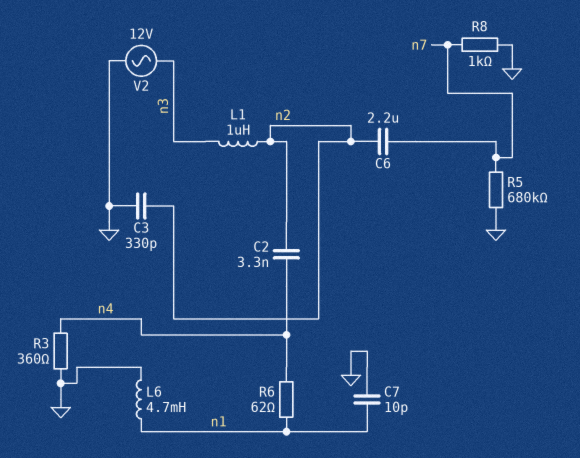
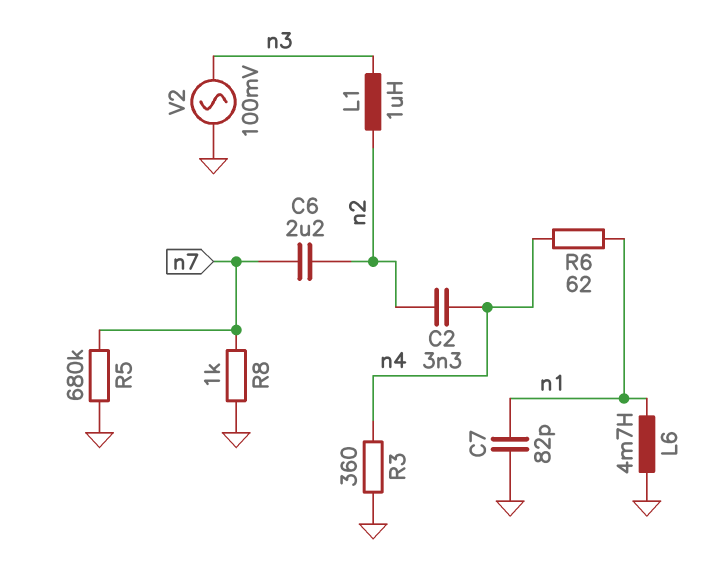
C3: 330pF (GND, n2) -> none
C7: 10pF (GND, n1) -> 82pF (GND, n1)
V2: AC 12V (GND, n3) -> AC 100mV (GND, n3)

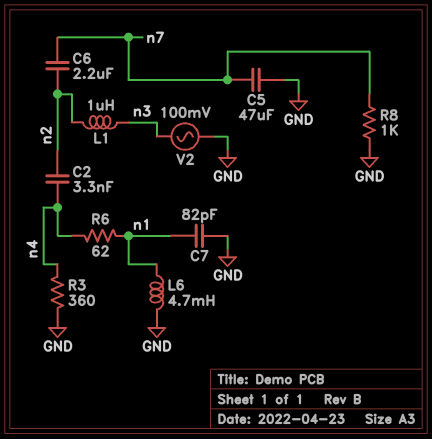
C5: none -> 47uF (GND, n7)
R5: 680k (GND, n7) -> none

